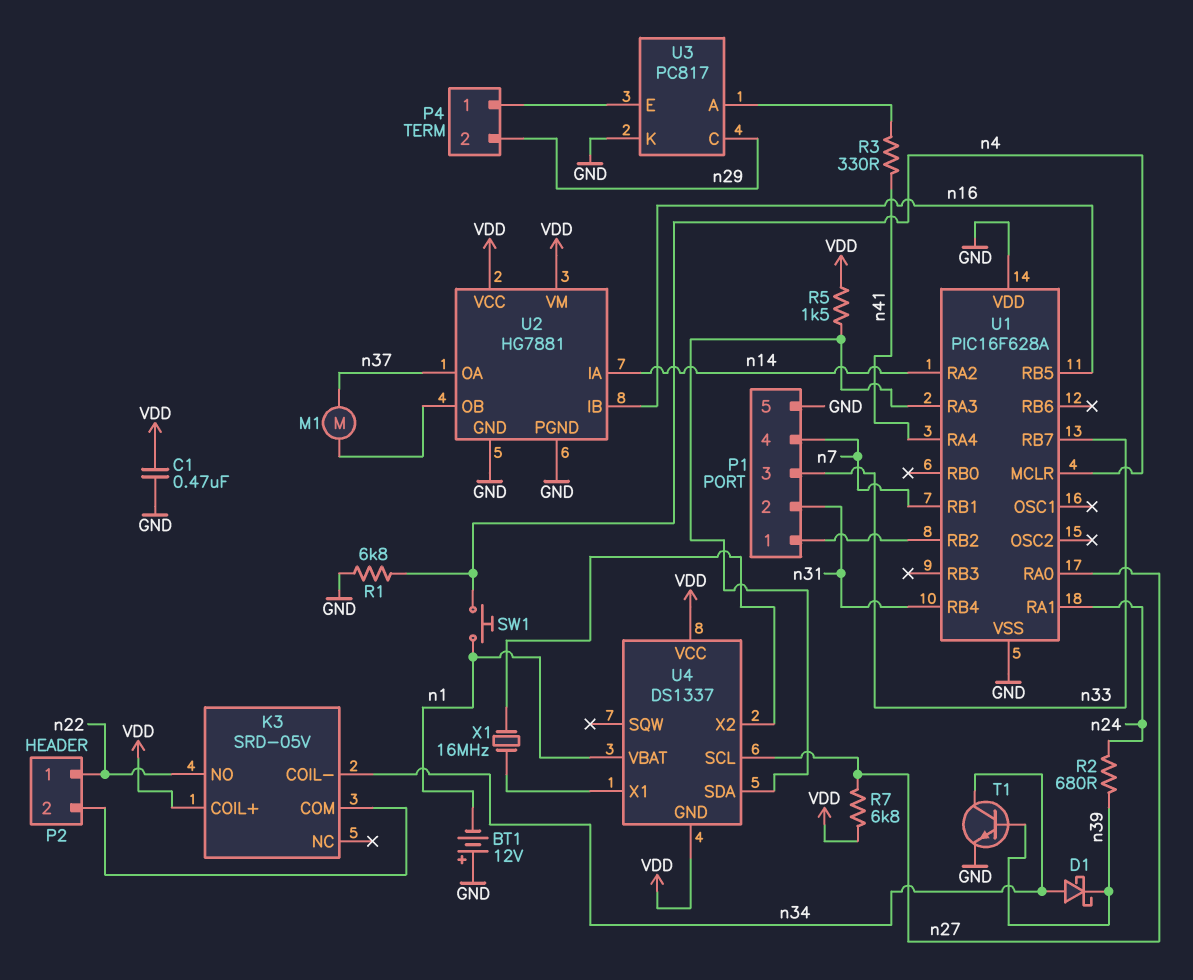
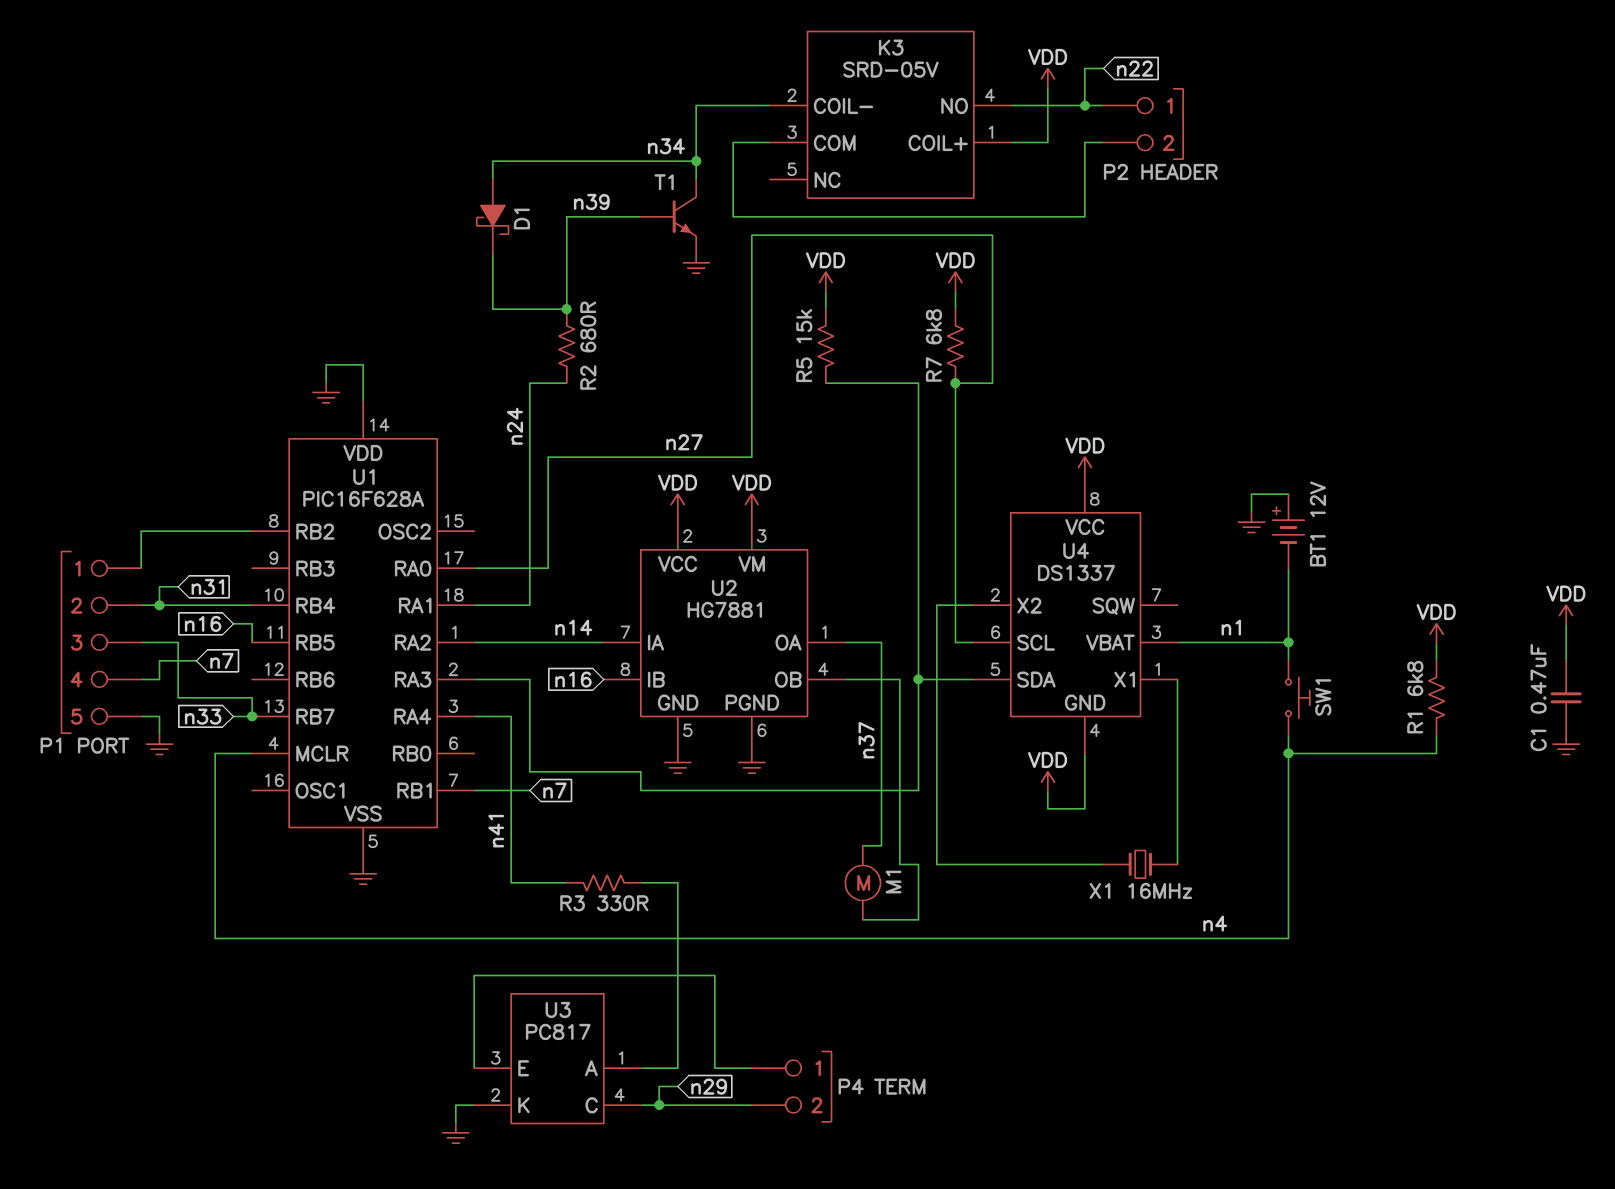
R1: 6.8k (GND, n4) -> 6.8k (VDD, n4)
R5: 1.5k (U1/RA3, VDD) -> 15k (U1/RA3, VDD)

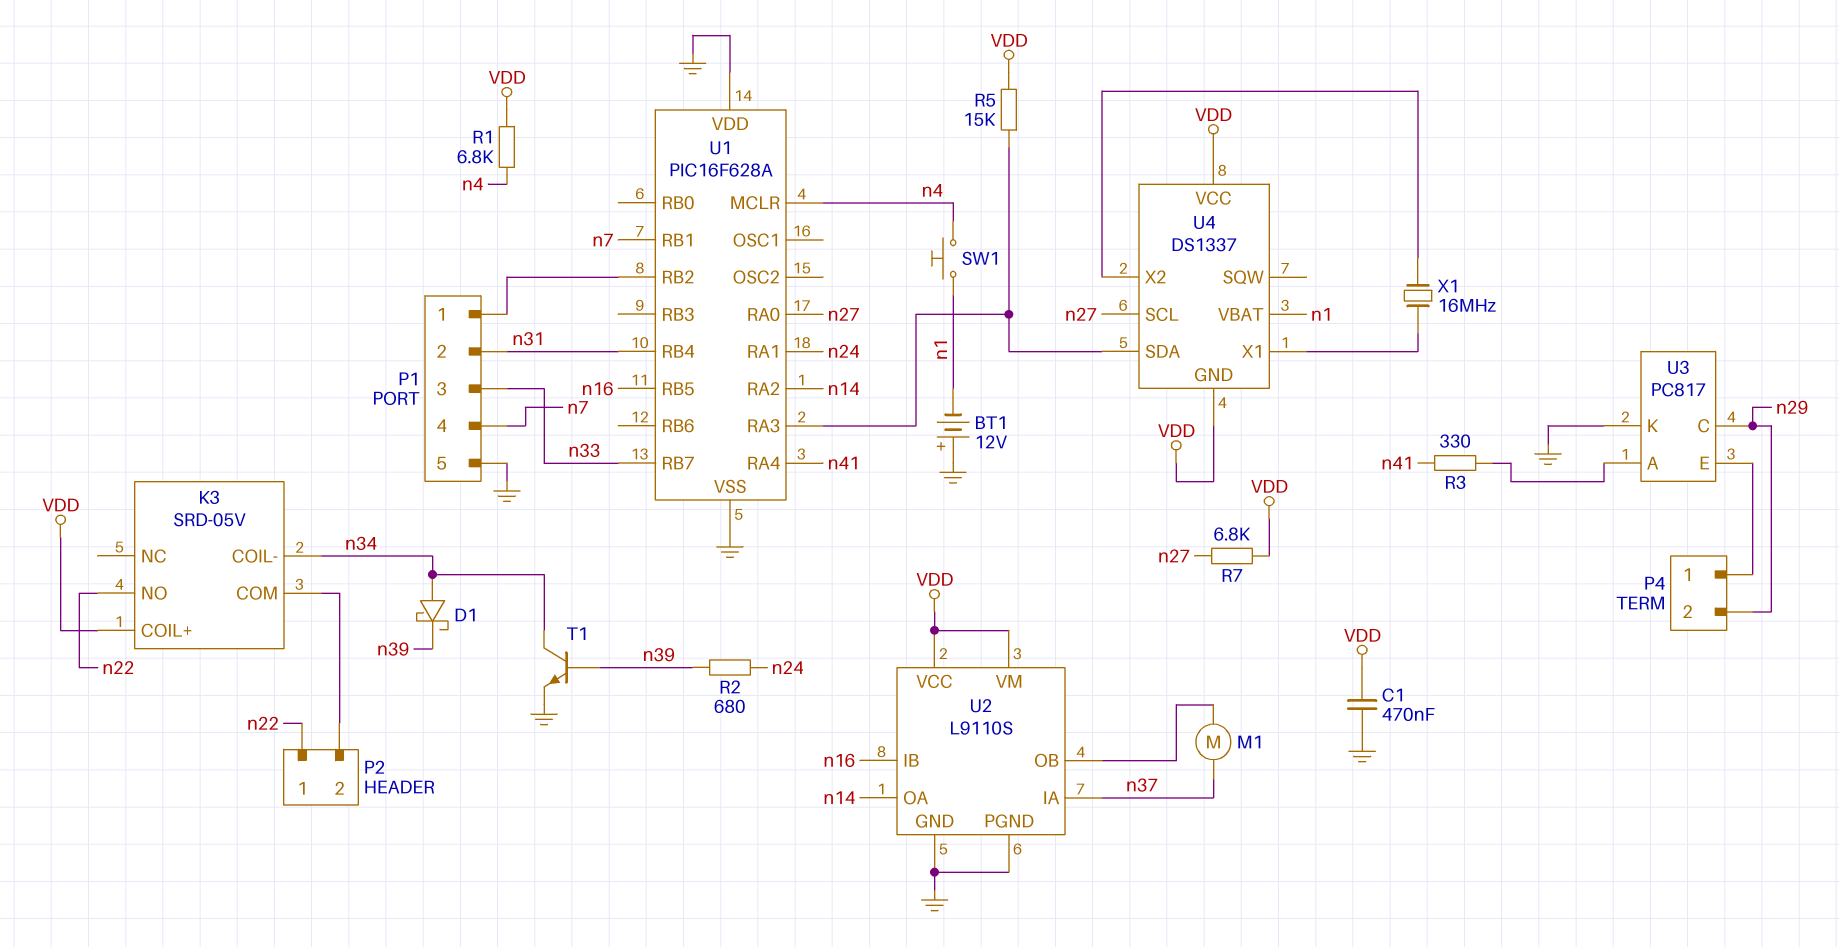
U2: HG7881 -> L9110S
U2 pin IA: n14 -> n37
U2 pin OA: n37 -> n14

